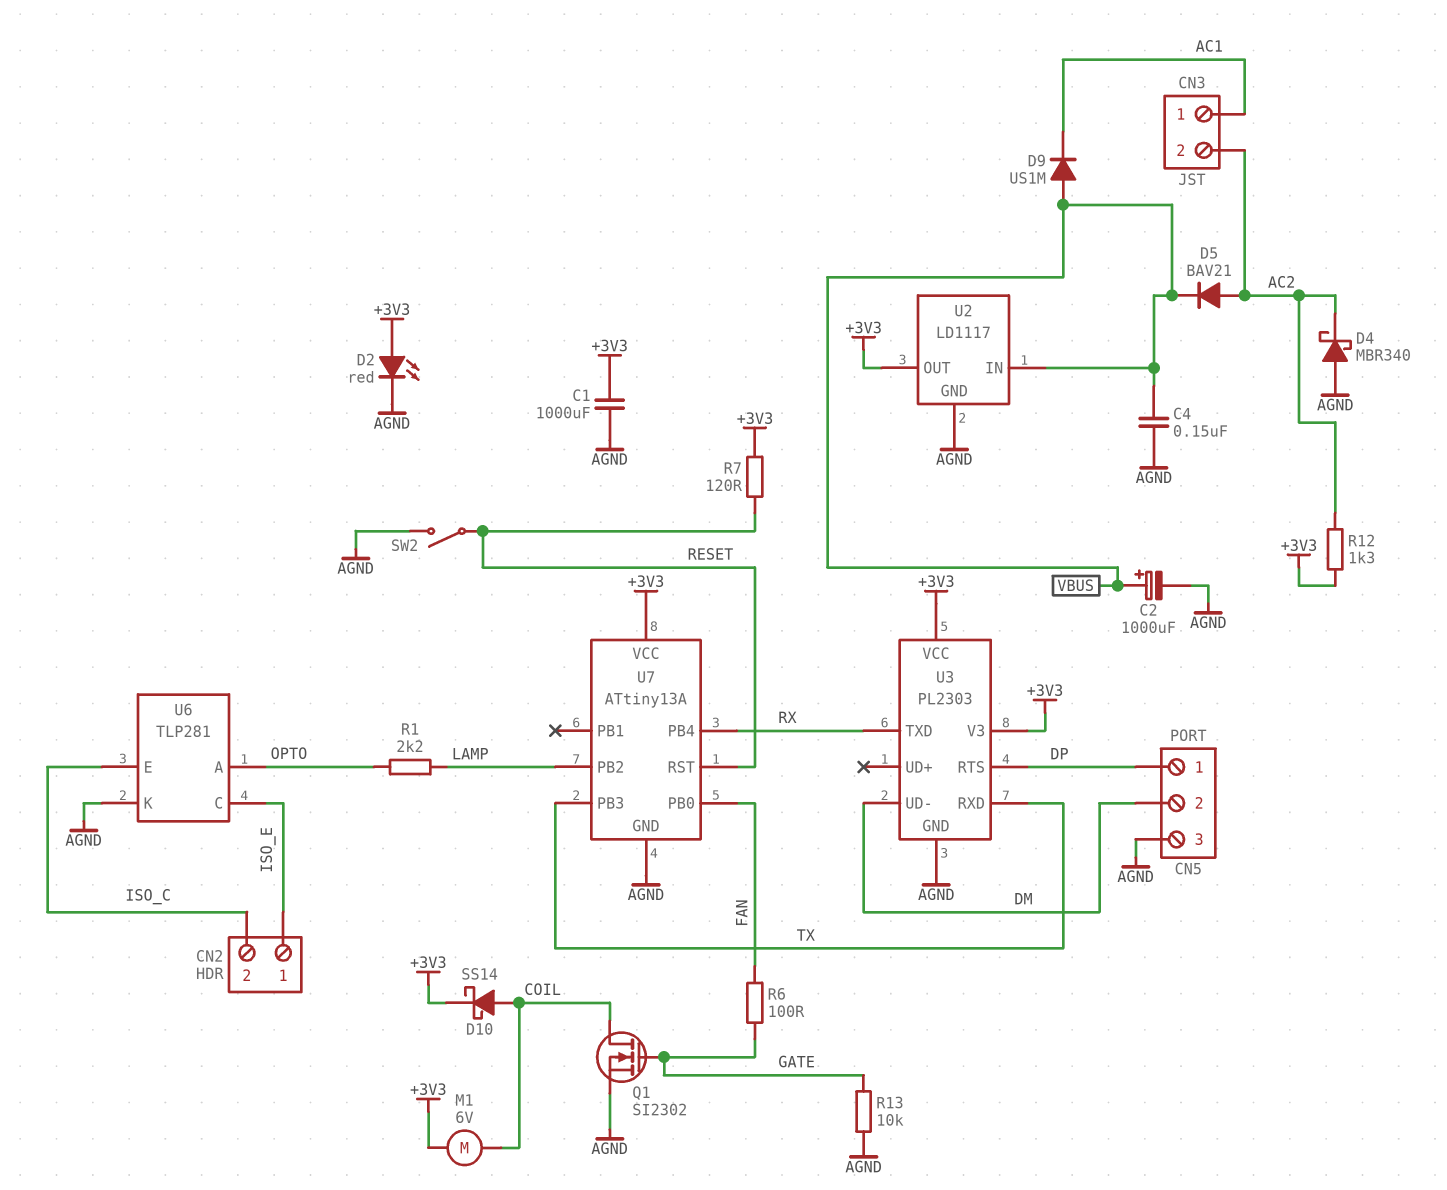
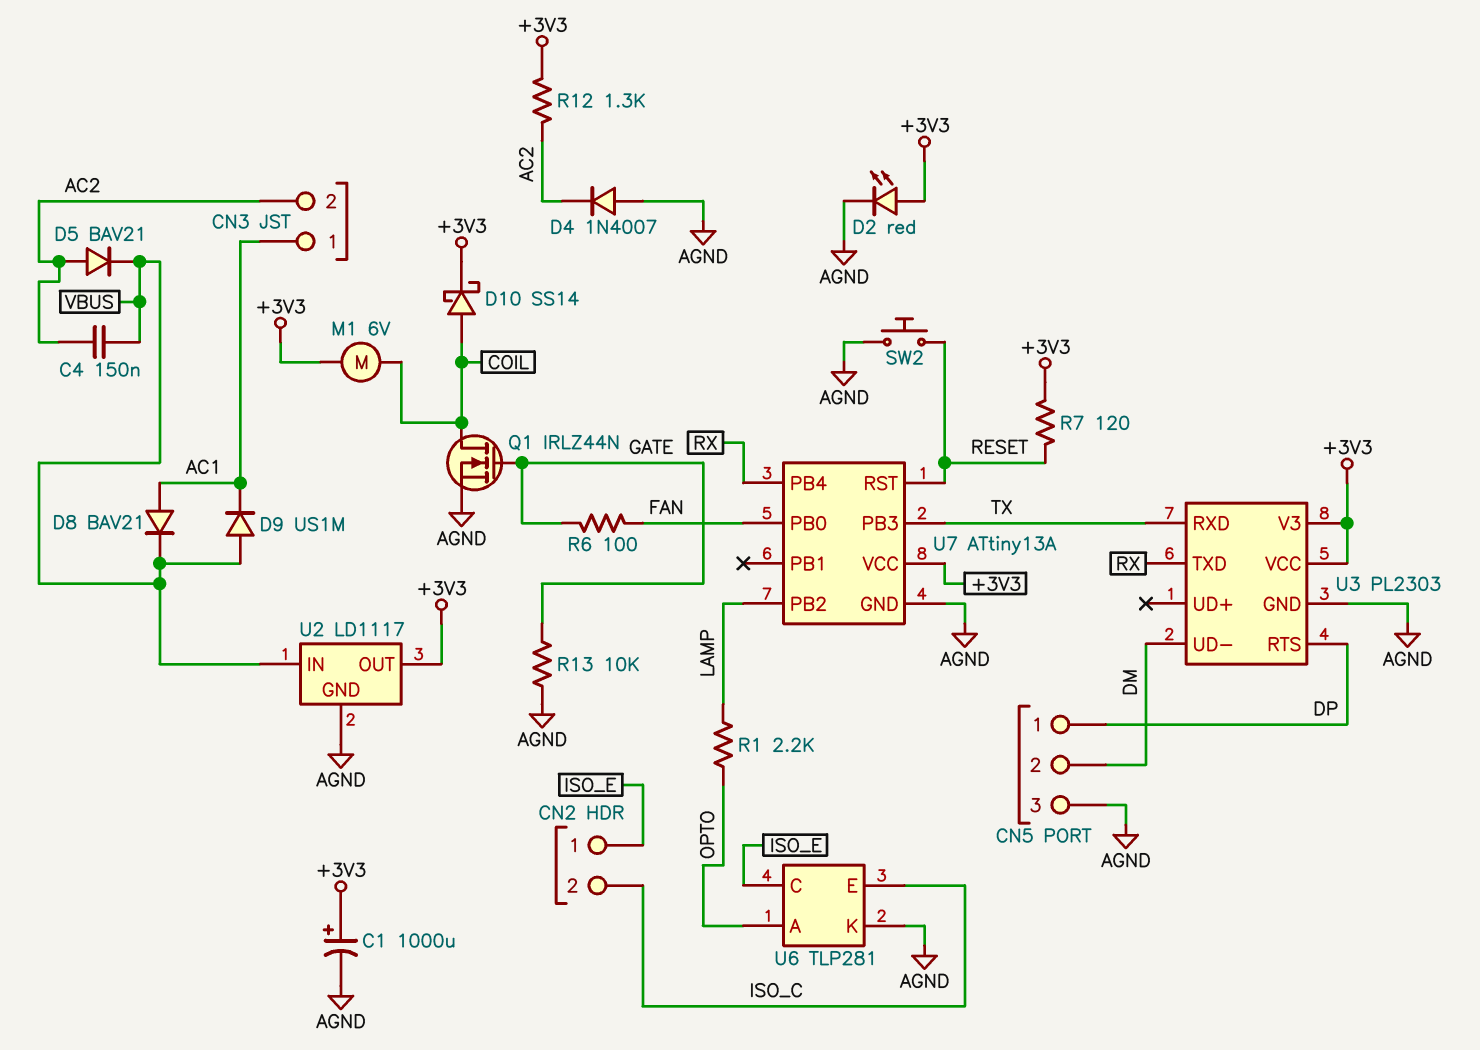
C1: 1000uF (+3V3, AGND) -> 1000uF (plus +3V3, minus AGND)
C2: 1000uF (plus VBUS, minus AGND) -> none
C4: 150nF (AGND, VBUS) -> 150nF (AC2, VBUS)
D4: schottky MBR340 (A AGND, K AC2) -> diode 1N4007 (A AGND, K AC2)
D8: none -> diode BAV21 (A AC1, K VBUS)
Q1: NMOS SI2302 (G GATE, D COIL, S AGND) -> NMOS IRLZ44N (G GATE, D COIL, S AGND)
SW2: switch (AGND, RESET) -> button (AGND, RESET)

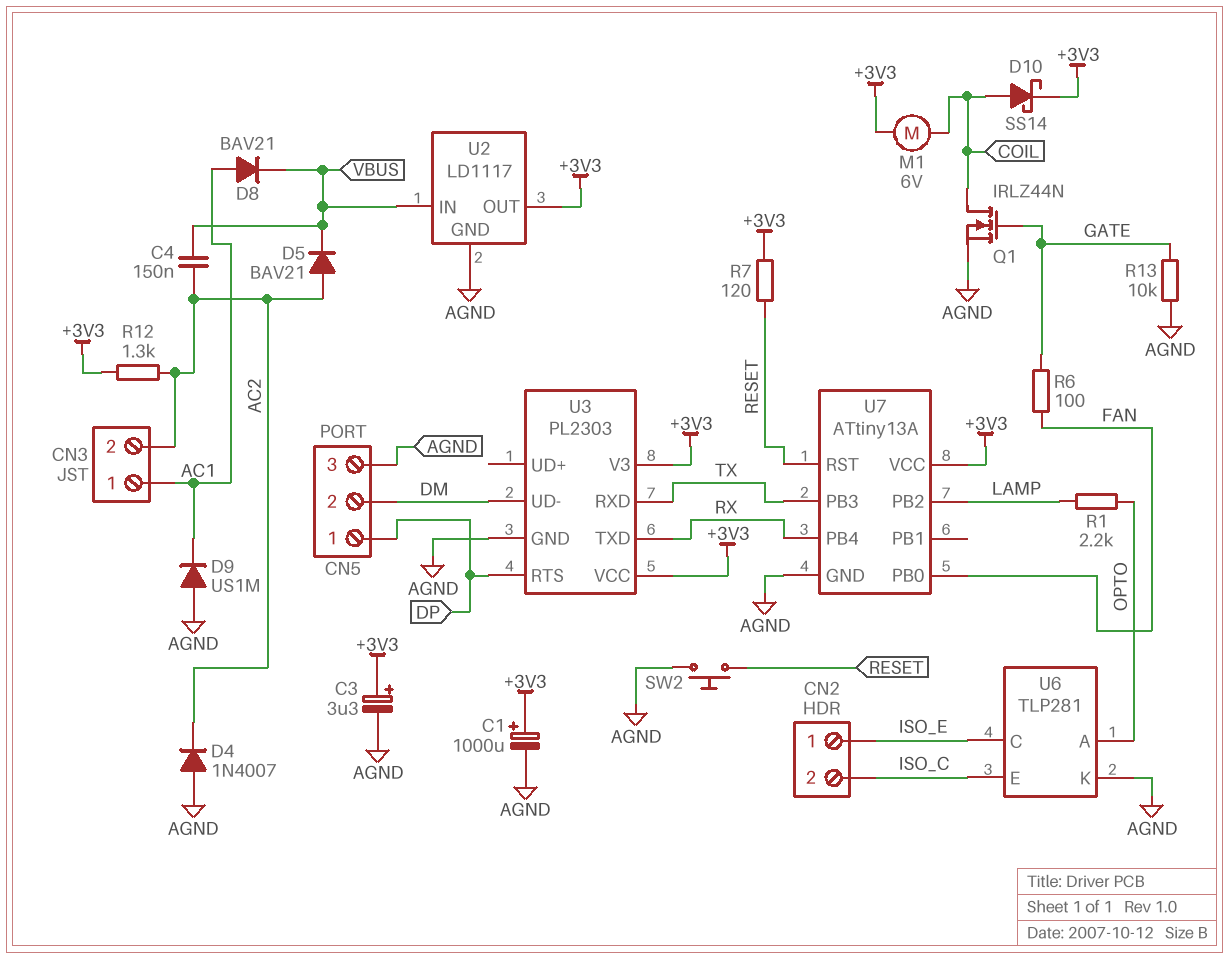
C3: none -> 3.3uF (plus +3V3, minus AGND)
D2: LED red (A +3V3, K AGND) -> none
D9: diode US1M (A VBUS, K AC1) -> diode US1M (A AGND, K AC1)

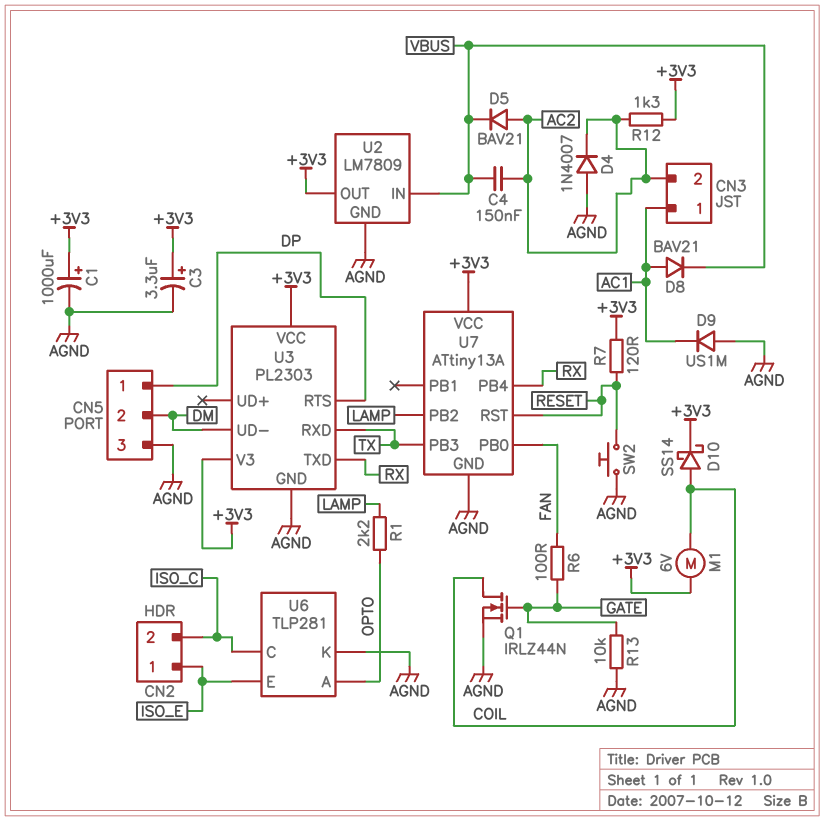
U2: LD1117 -> LM7809
U6 pin C: ISO_E -> ISO_C
U6 pin E: ISO_C -> ISO_E

